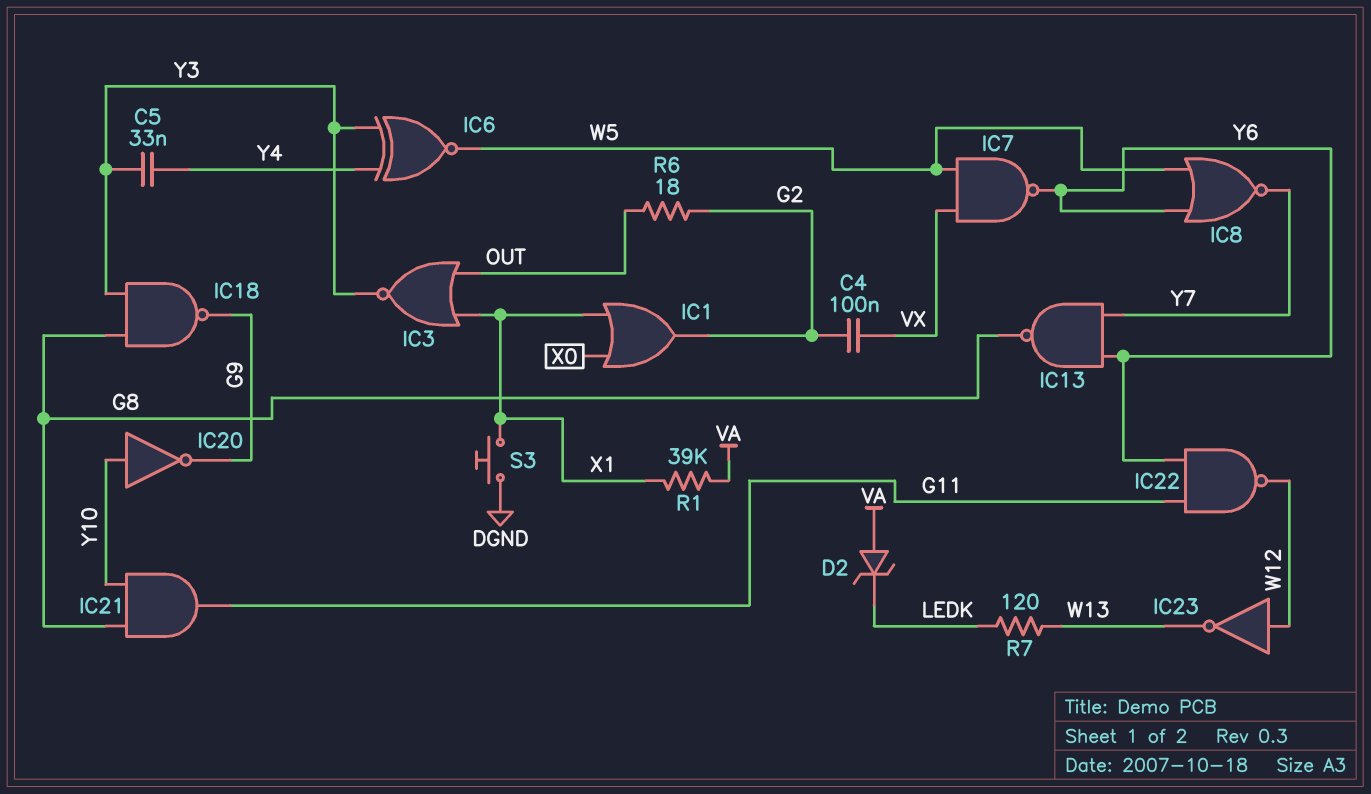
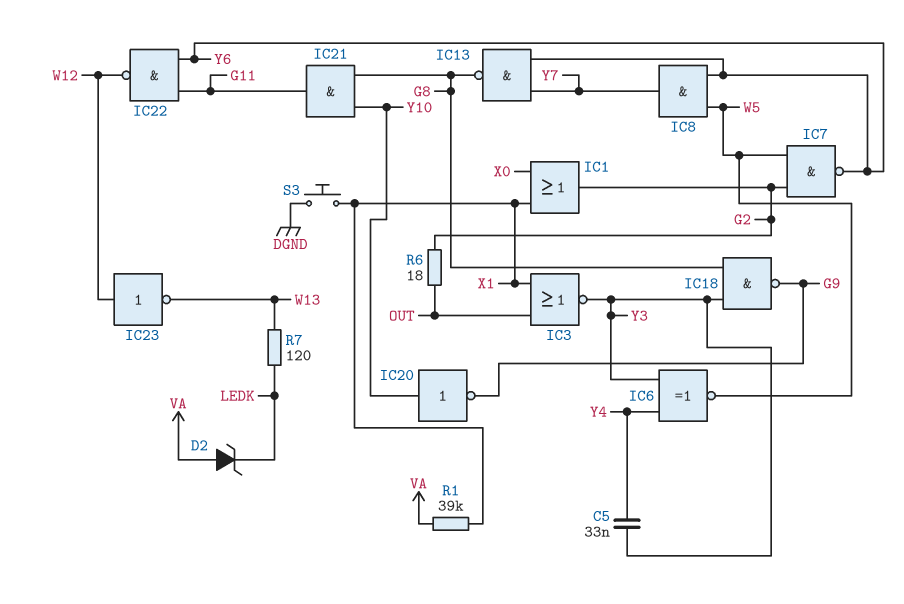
C4: 100nF (G2, VX) -> none
IC7: NAND (in VX, in W5, out Y6) -> NAND (in G2, in W5, out Y6)
IC8: NOR (in W5, in Y6, out Y7) -> AND (in W5, in Y6, out Y7)

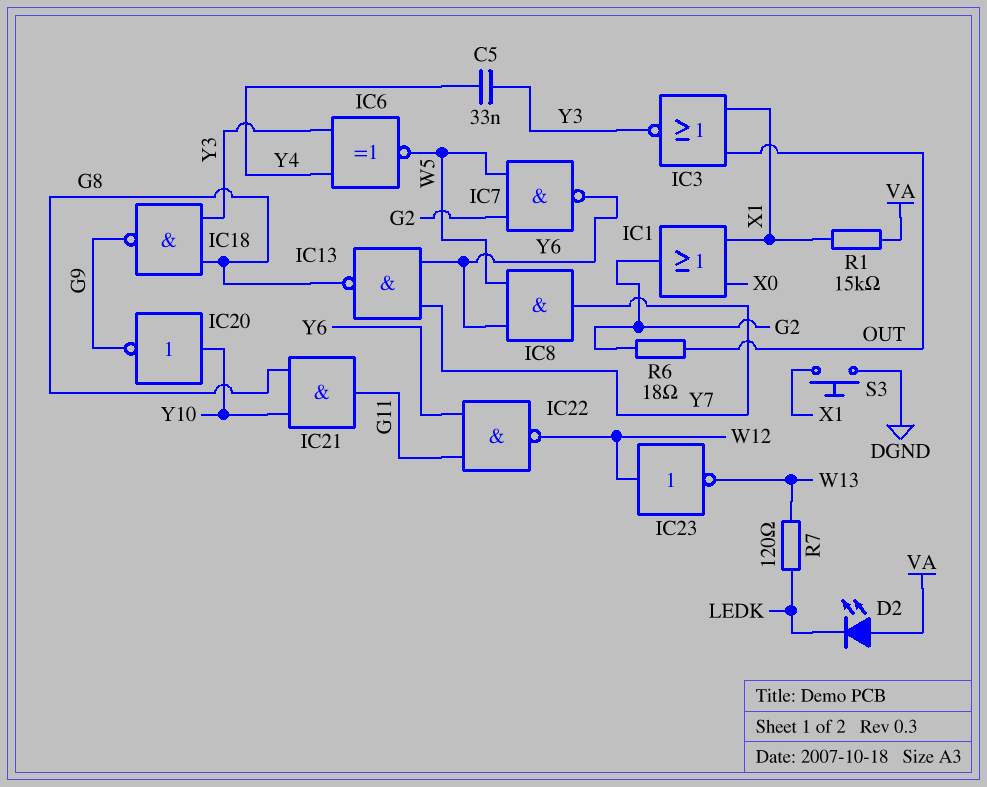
D2: zener (A VA, K LEDK) -> LED (A VA, K LEDK)
R1: 39k (VA, X1) -> 15k (VA, X1)

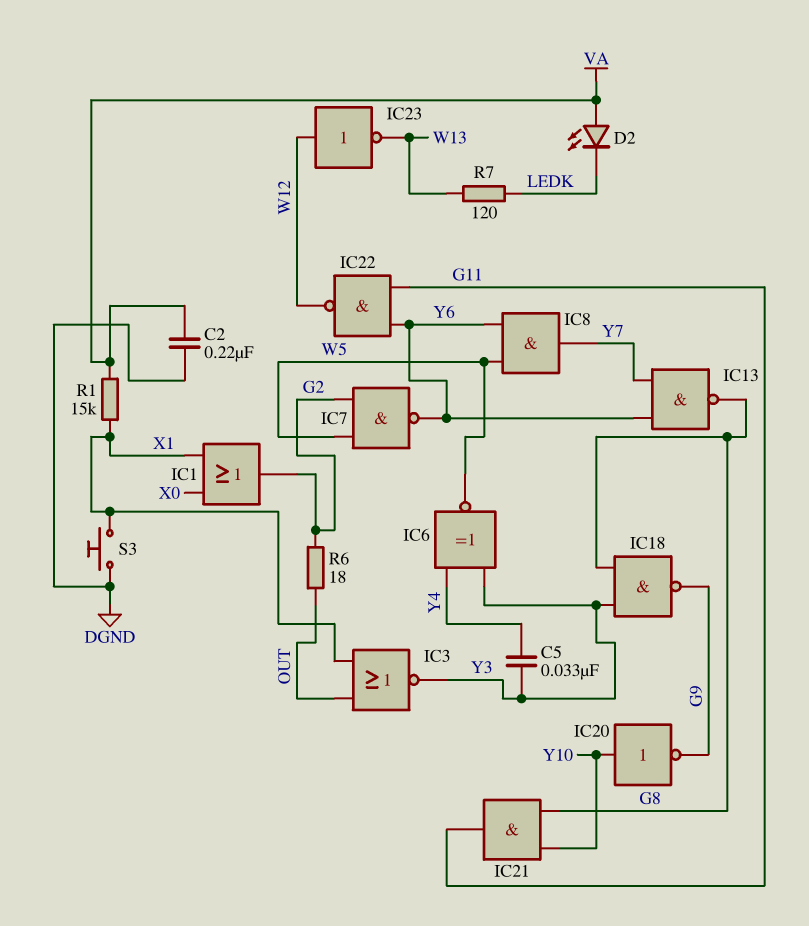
C2: none -> 220nF (DGND, VA)

